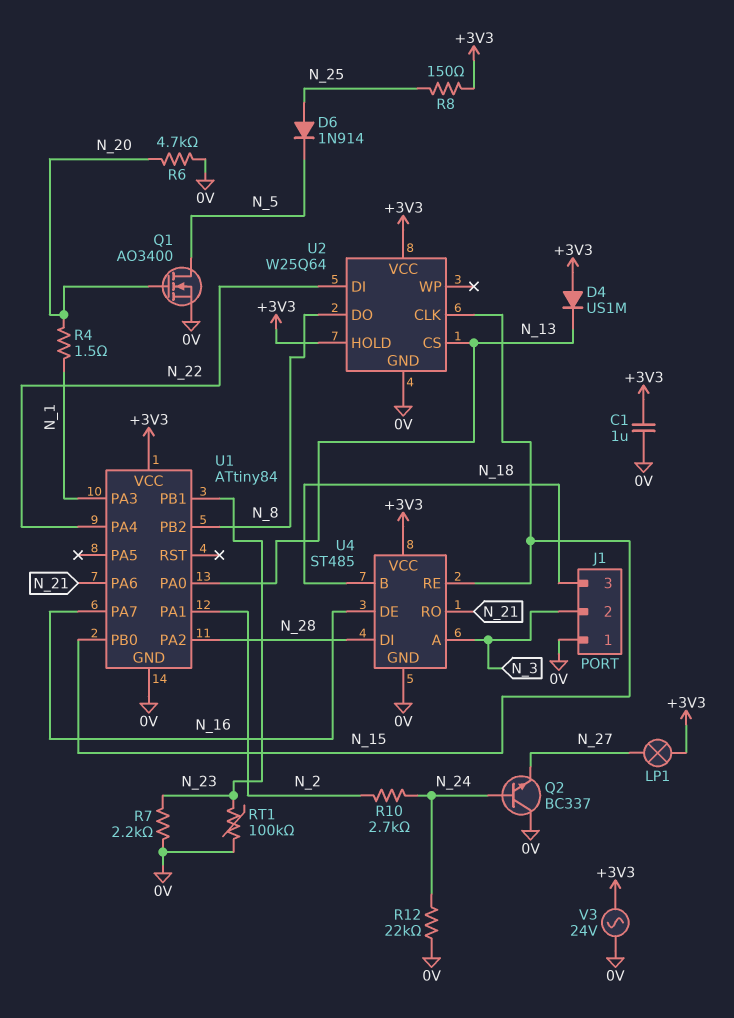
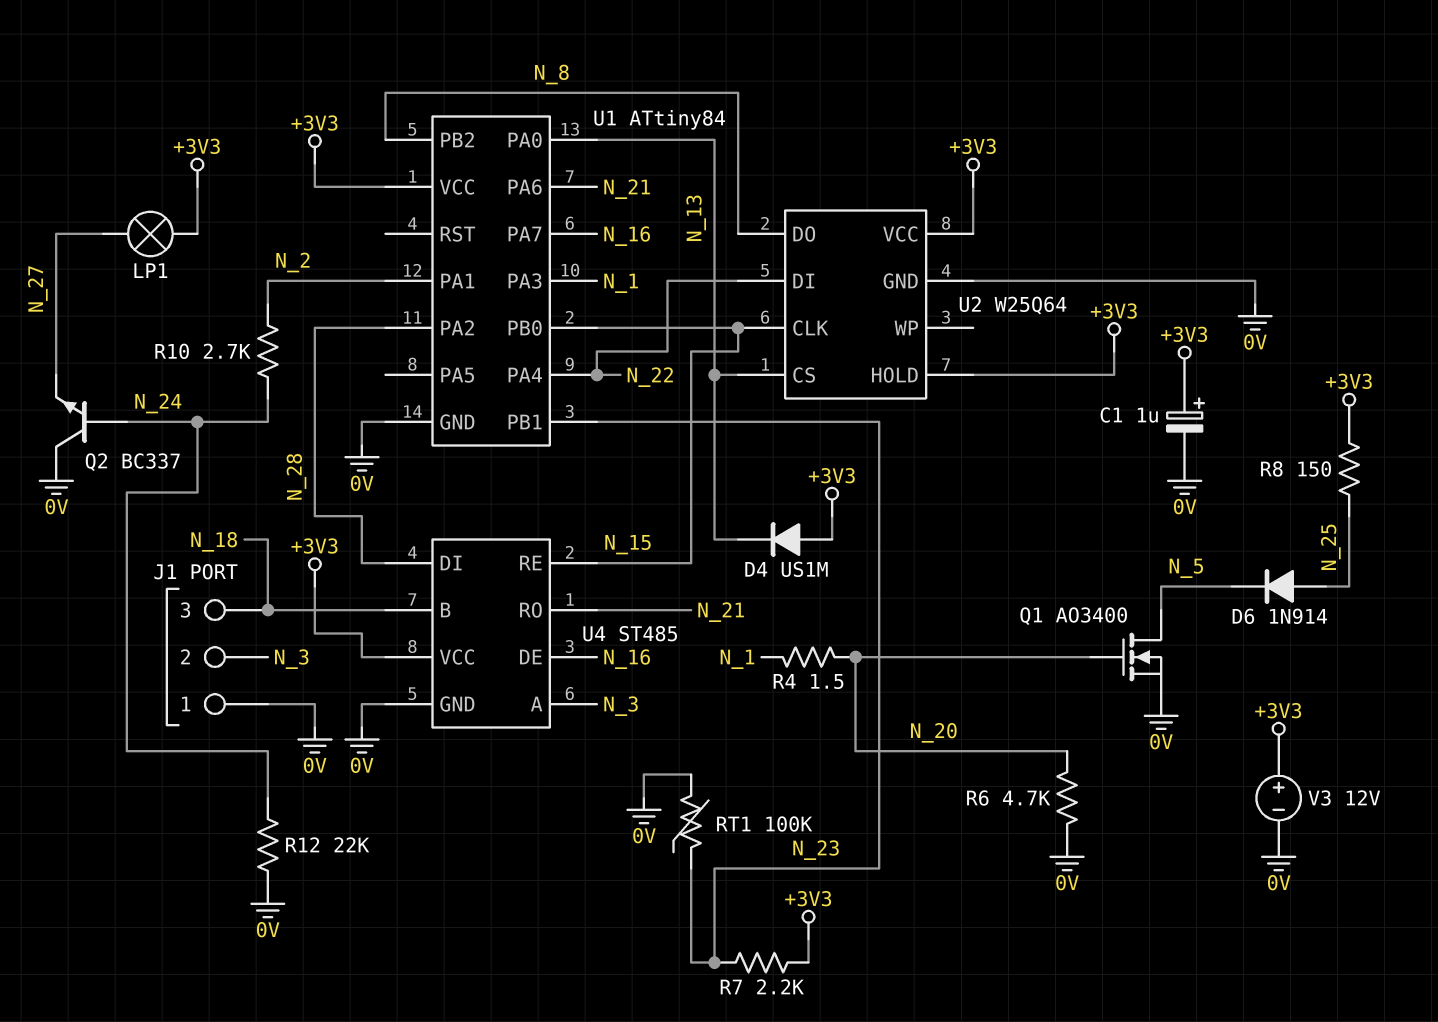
C1: 1uF (+3V3, 0V) -> 1uF (plus +3V3, minus 0V)
R7: 2.2k (0V, N_23) -> 2.2k (+3V3, N_23)
V3: AC 24V (+3V3, 0V) -> 12V (plus +3V3, minus 0V)

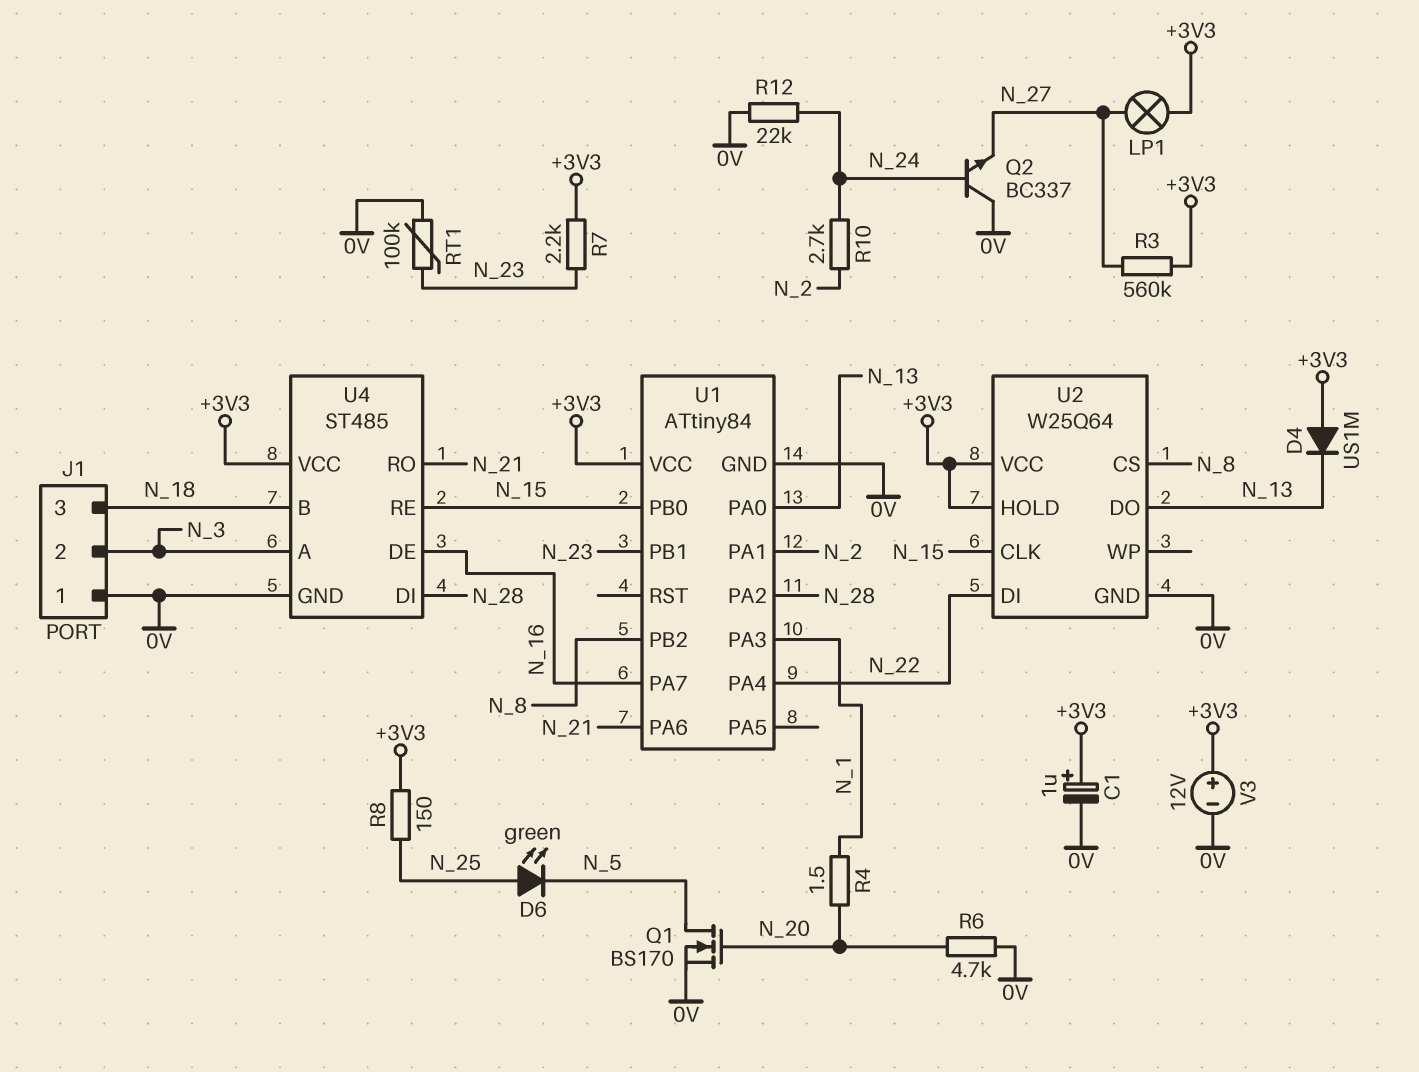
D6: diode 1N914 (A N_25, K N_5) -> LED green (A N_25, K N_5)
Q1: NMOS AO3400 (G N_20, D N_5, S 0V) -> NMOS BS170 (G N_20, D N_5, S 0V)
R3: none -> 560k (+3V3, N_27)
U2 pin CS: N_13 -> N_8
U2 pin DO: N_8 -> N_13

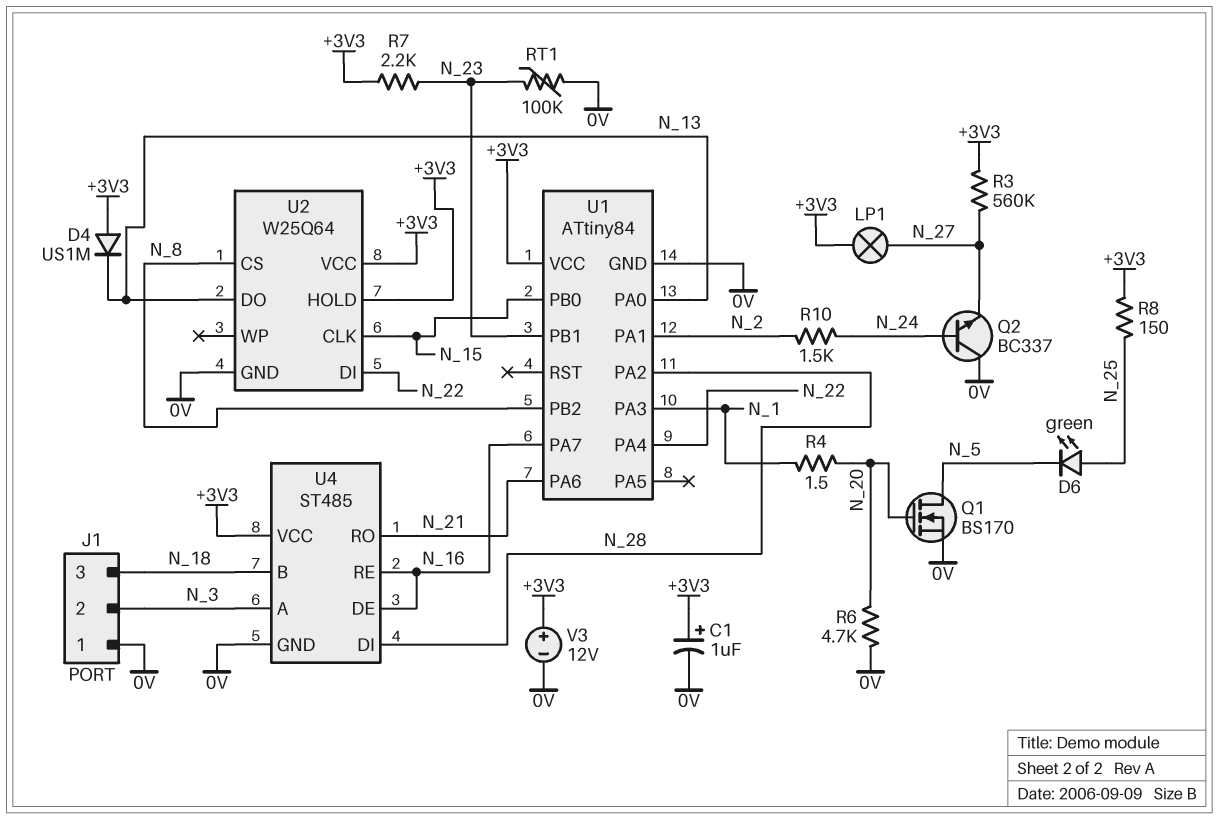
R10: 2.7k (N_2, N_24) -> 1.5k (N_2, N_24)
R12: 22k (0V, N_24) -> none
U4 pin RE: N_15 -> N_16

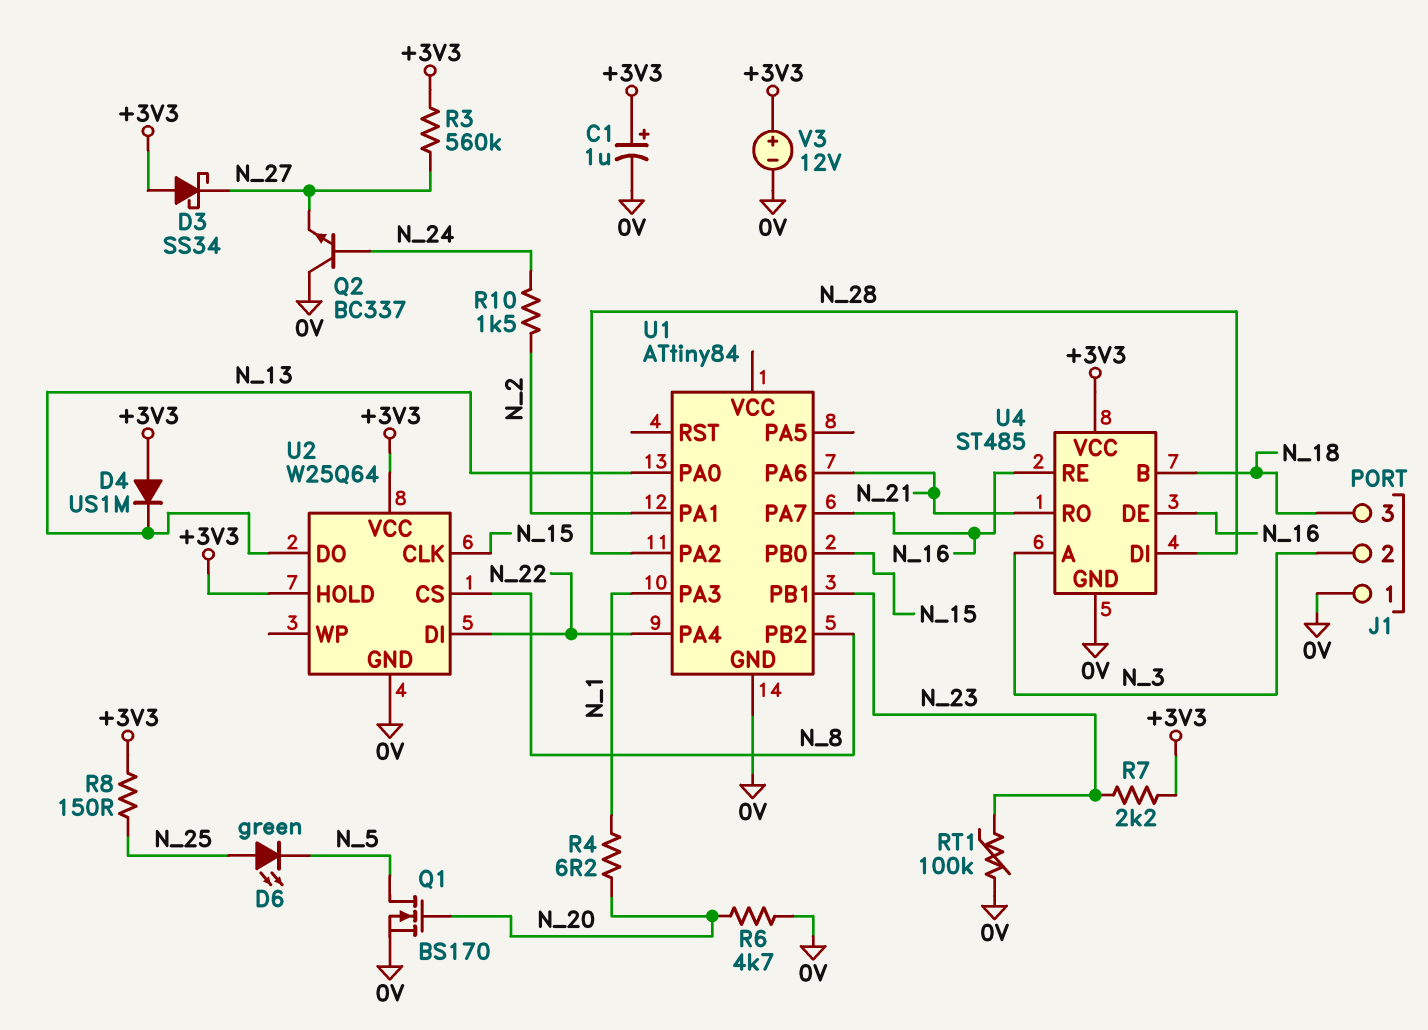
D3: none -> schottky SS34 (A +3V3, K N_27)
LP1: lamp (+3V3, N_27) -> none
R4: 1.5 (N_1, N_20) -> 6.2 (N_1, N_20)
U1 pin VCC: +3V3 -> none

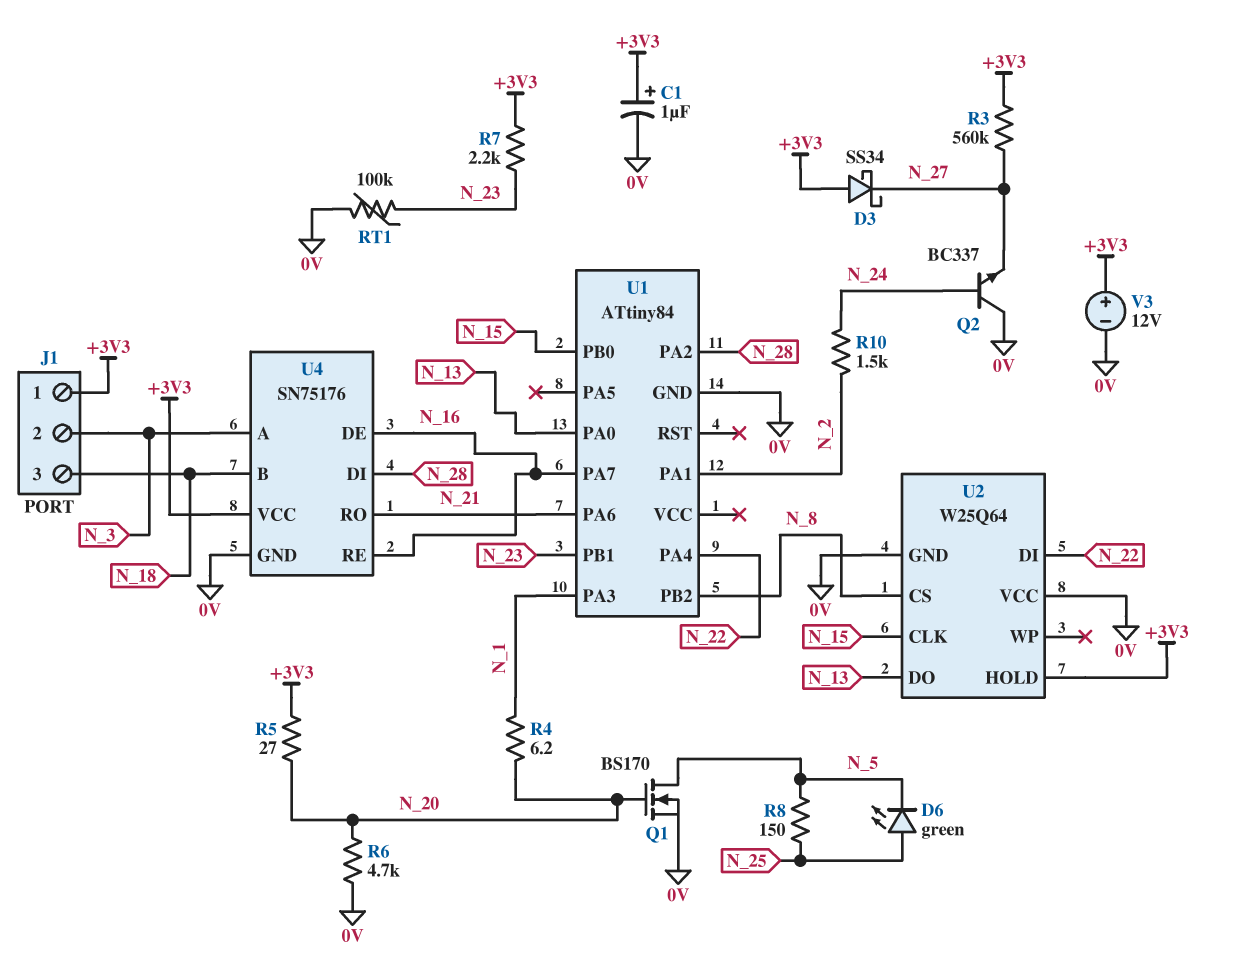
D4: diode US1M (A +3V3, K N_13) -> none
J1 pin 1: 0V -> +3V3
R5: none -> 27 (+3V3, N_20)
R8: 150 (+3V3, N_25) -> 150 (N_5, N_25)
U2 pin VCC: +3V3 -> 0V
U4: ST485 -> SN75176

